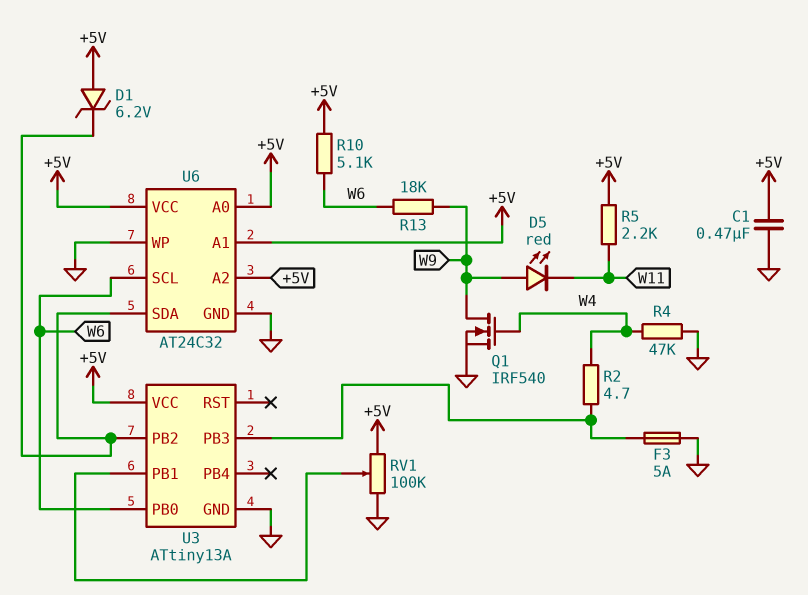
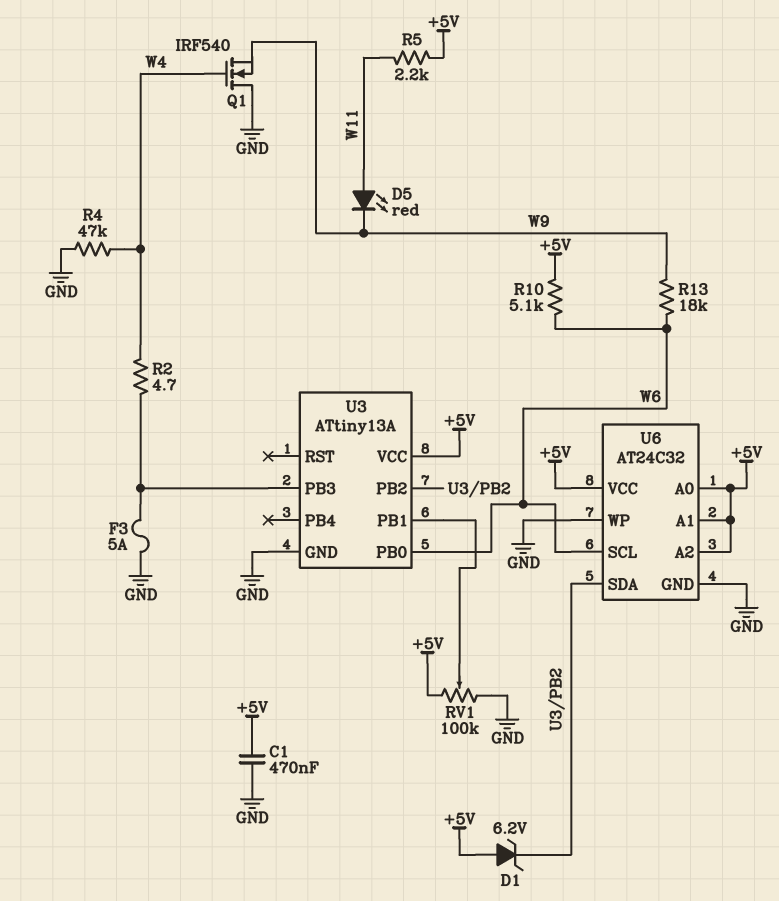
D5: LED red (A W9, K W11) -> LED red (A W11, K W9)
Q1: NMOS IRF540 (G W4, D W9, S GND) -> NMOS IRF540 (G W4, D GND, S W9)

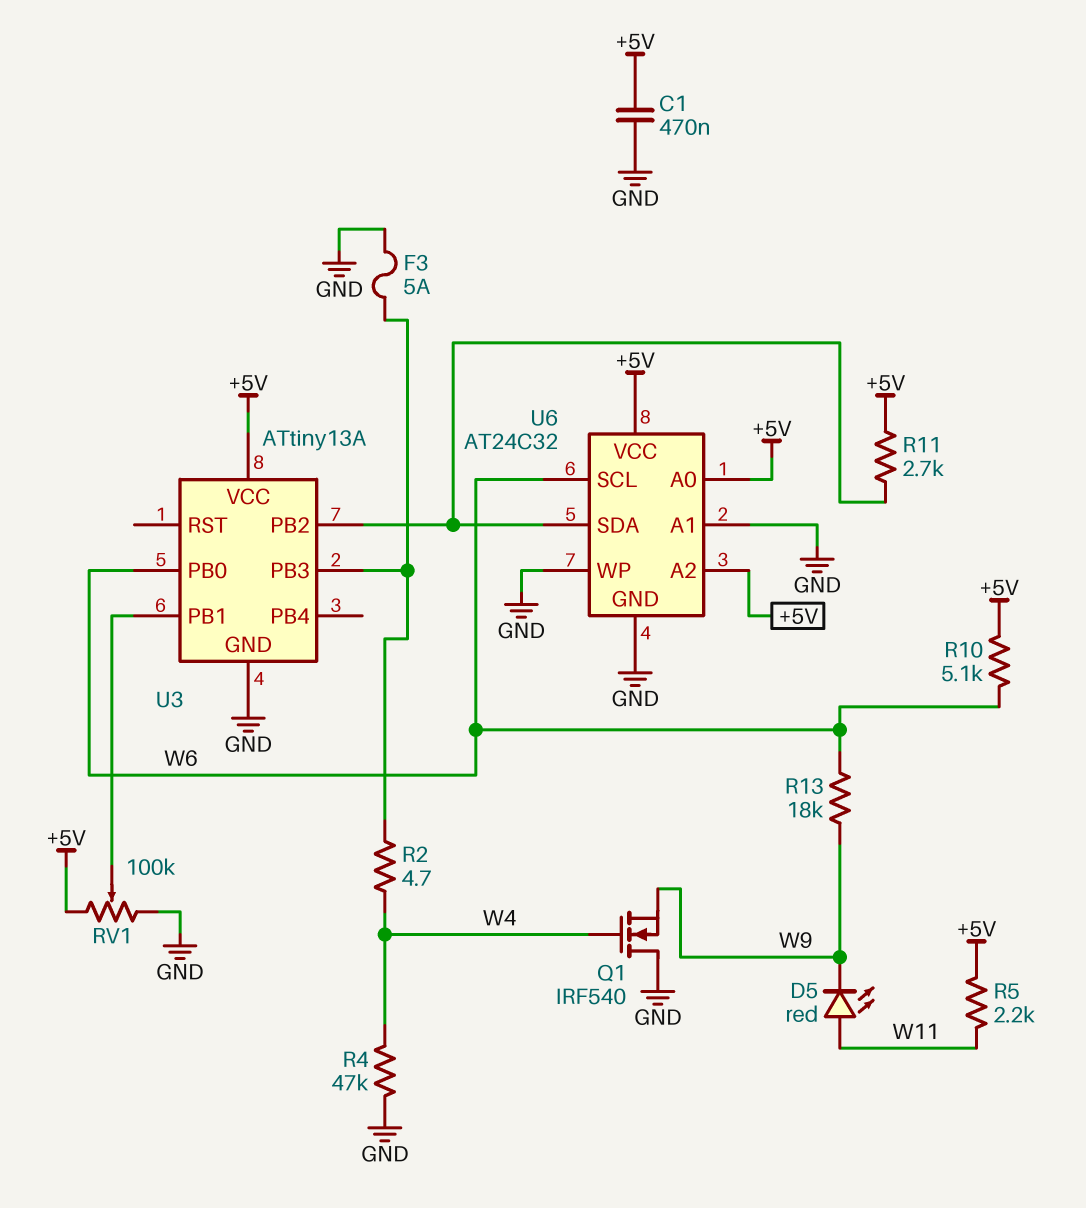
D1: zener 6.2V (A +5V, K U3/PB2) -> none
R11: none -> 2.7k (+5V, U3/PB2)
U6 pin A1: +5V -> GND

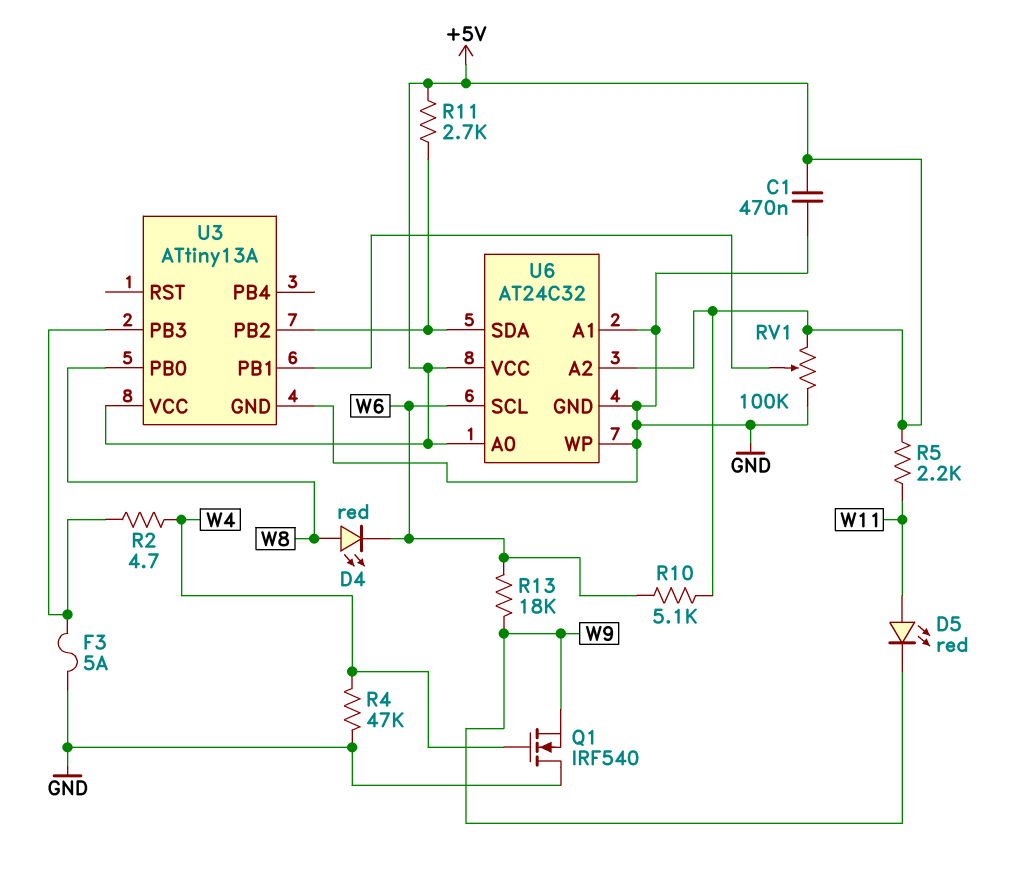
D4: none -> LED red (A W8, K W6)
U3 pin PB0: W6 -> W8

